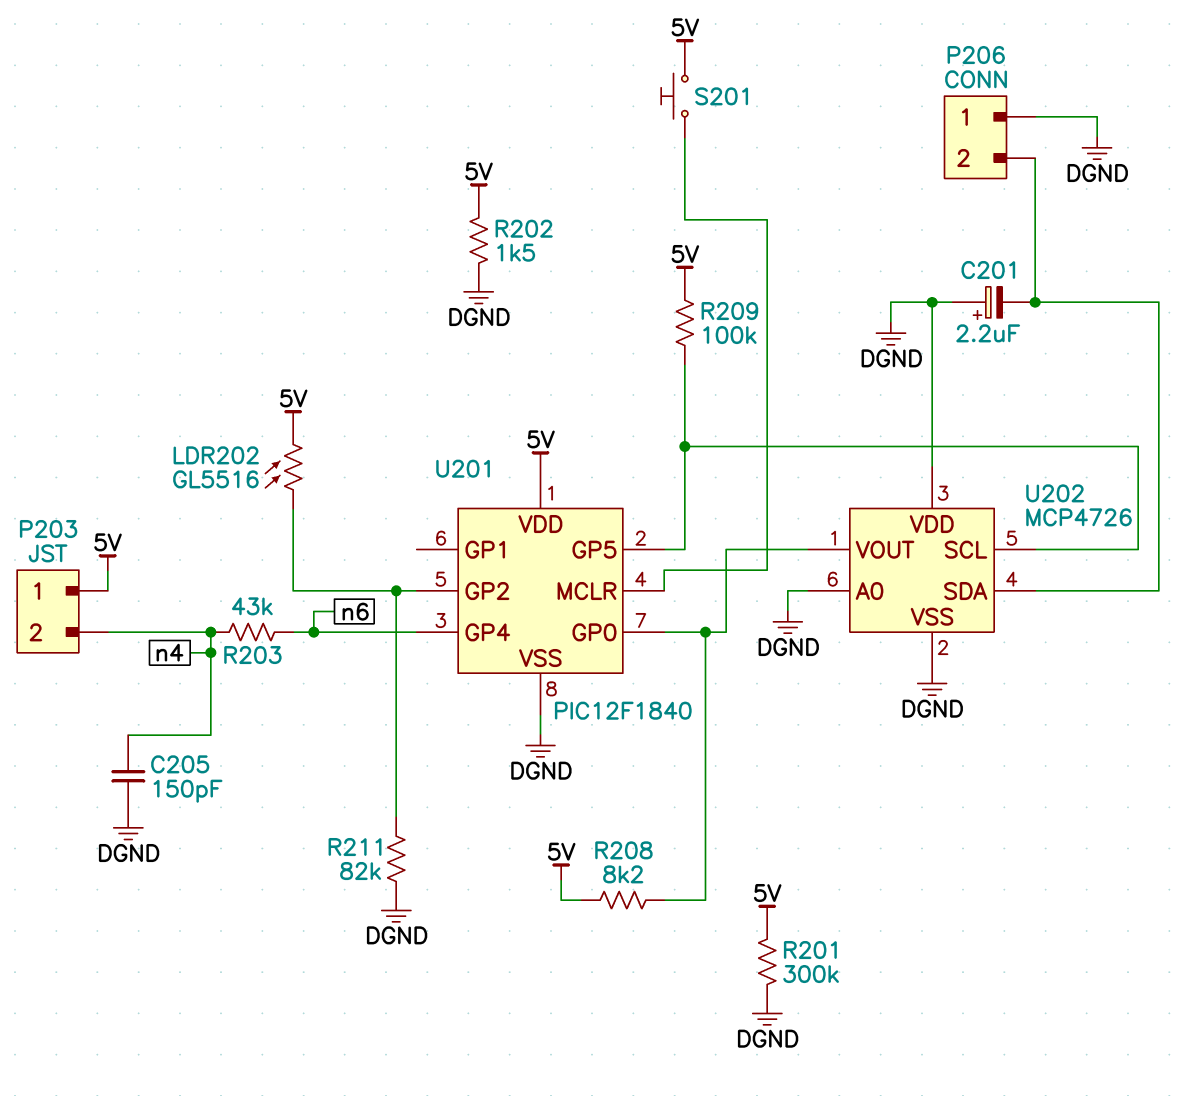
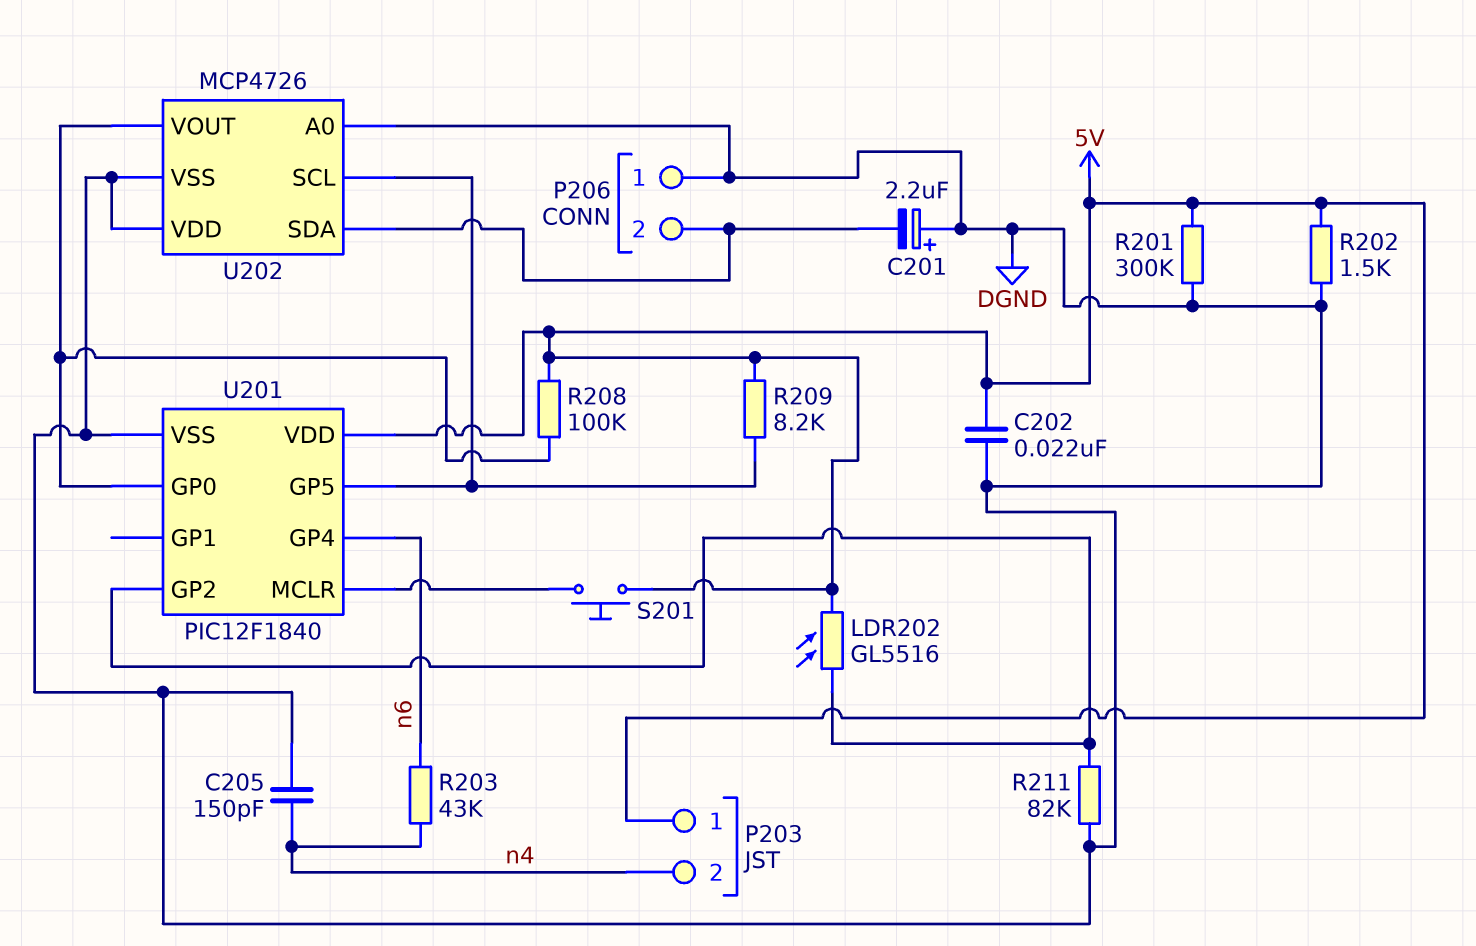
C202: none -> 22nF (5V, DGND)
R208: 8.2k (5V, U201/GP0) -> 100k (5V, U201/GP0)
R209: 100k (5V, U201/GP5) -> 8.2k (5V, U201/GP5)

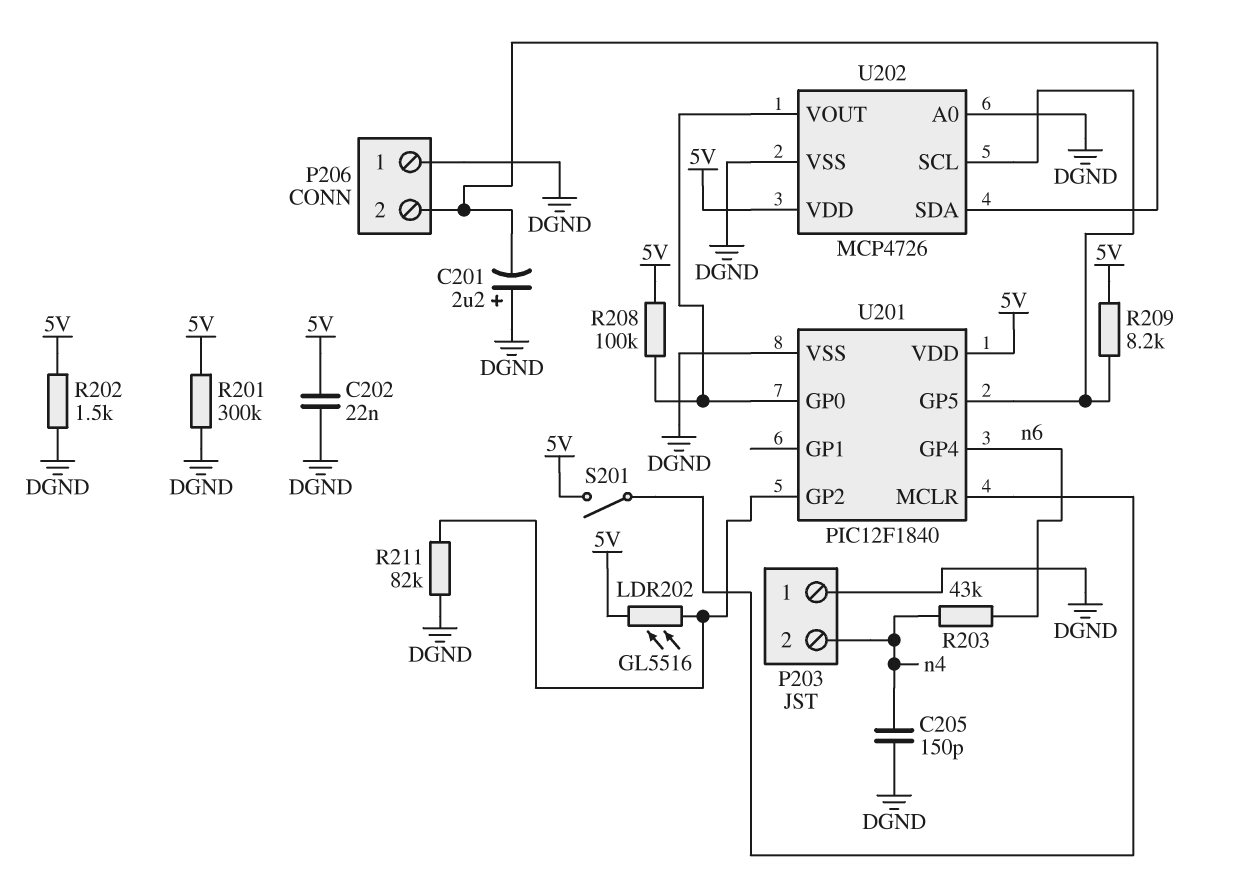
P203 pin 1: 5V -> DGND
S201: button (5V, U201/MCLR) -> switch (5V, U201/MCLR)
U202 pin VDD: DGND -> 5V

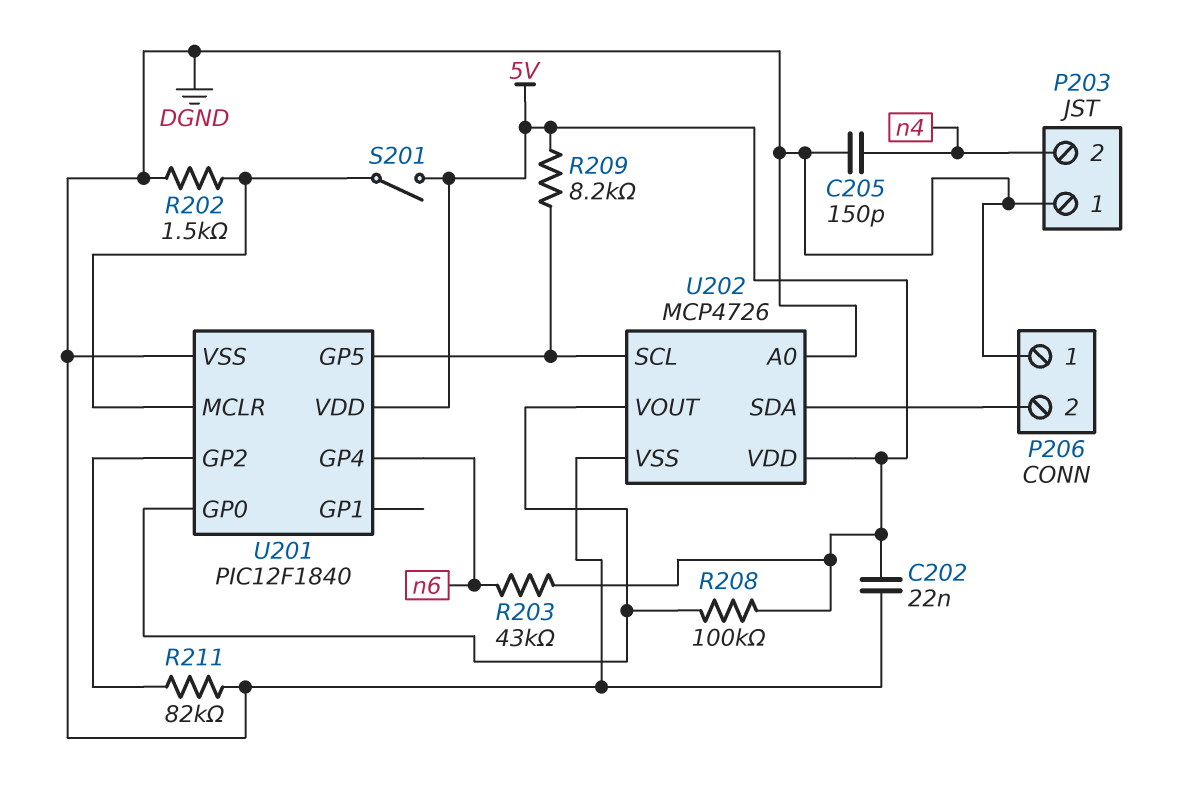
C201: 2.2uF (plus DGND, minus P206/2) -> none
LDR202: GL5516 (5V, U201/GP2) -> none
R201: 300k (5V, DGND) -> none
R202: 1.5k (5V, DGND) -> 1.5k (DGND, U201/MCLR)
R203: 43k (n4, n6) -> 43k (5V, n6)

